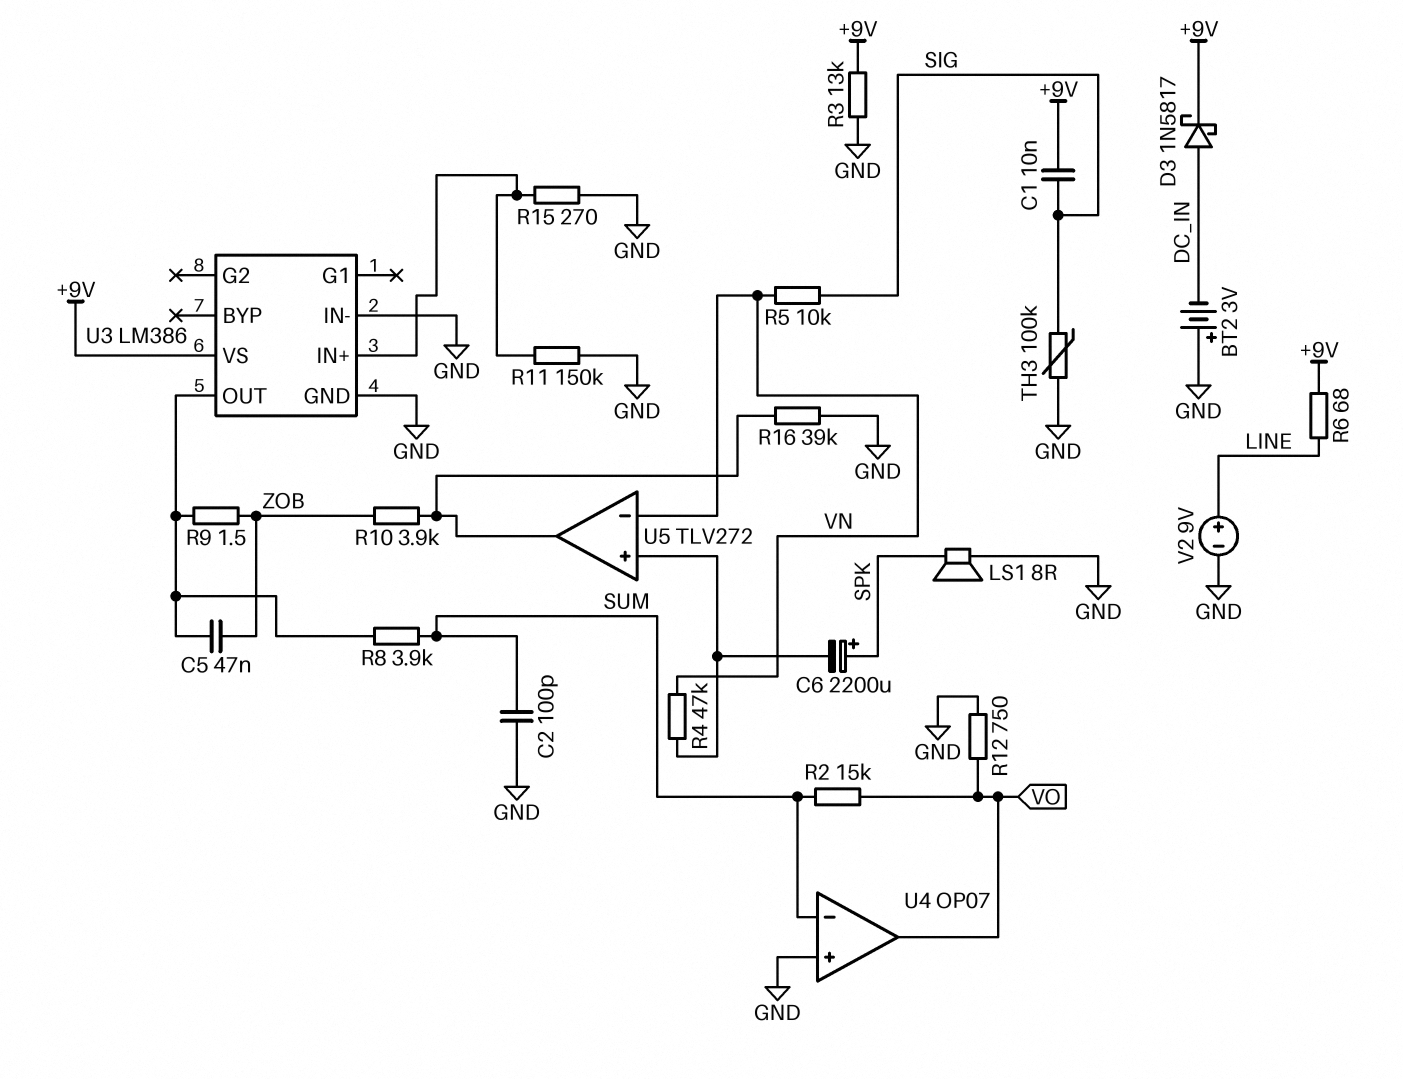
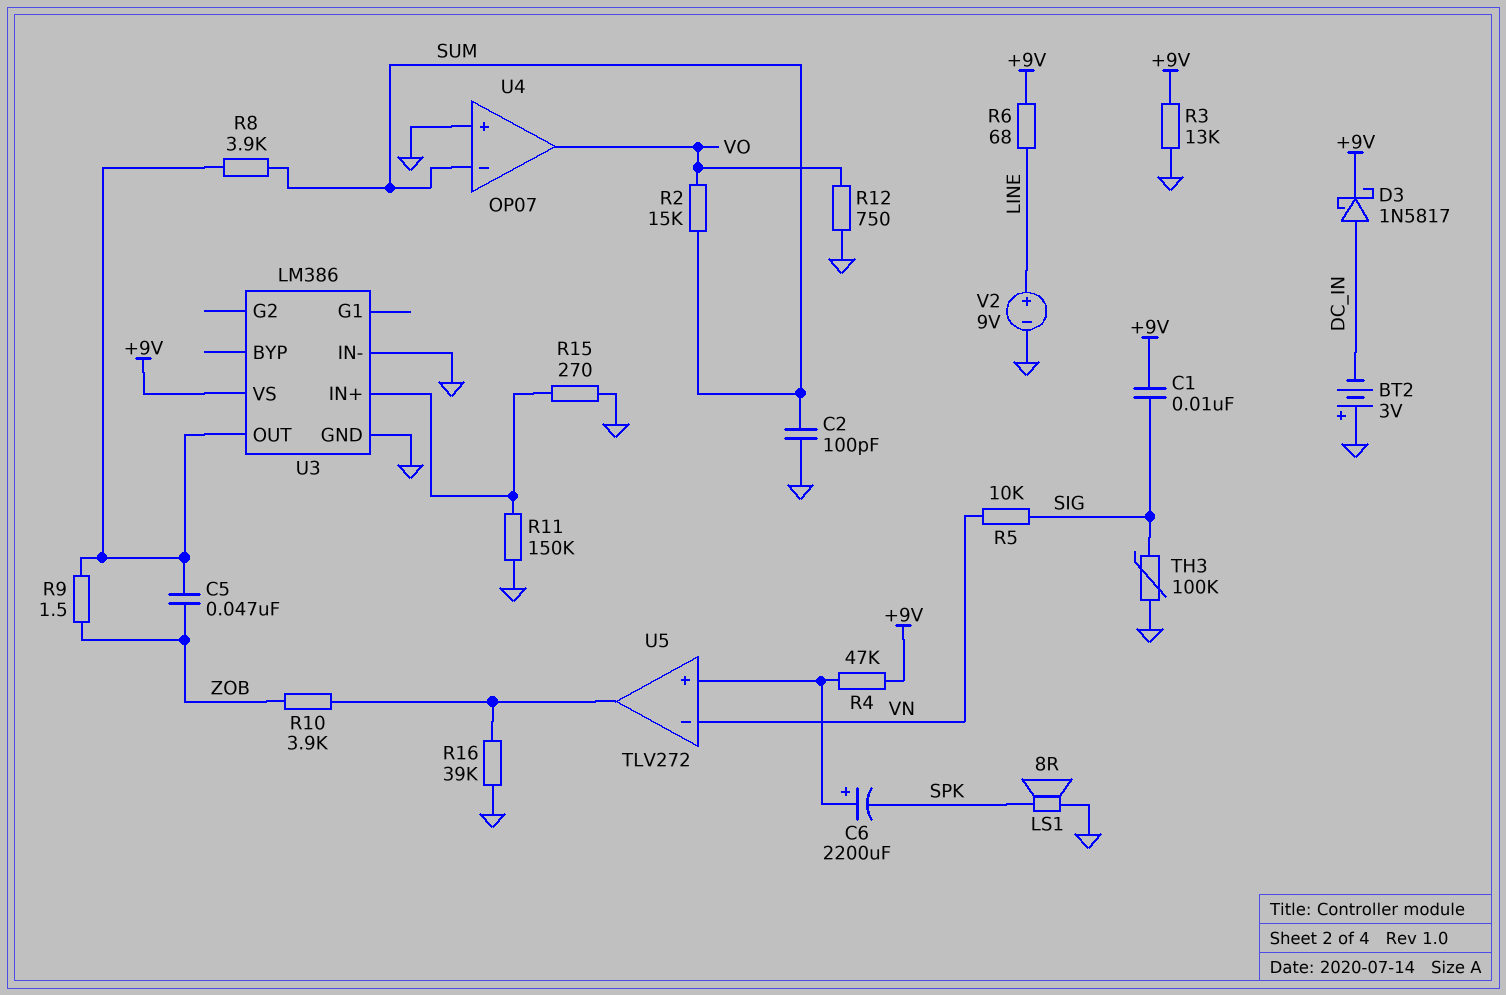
C6: 2200uF (plus SPK, minus U5/in+) -> 2200uF (plus U5/in+, minus SPK)
R4: 47k (U5/in+, VN) -> 47k (+9V, U5/in+)

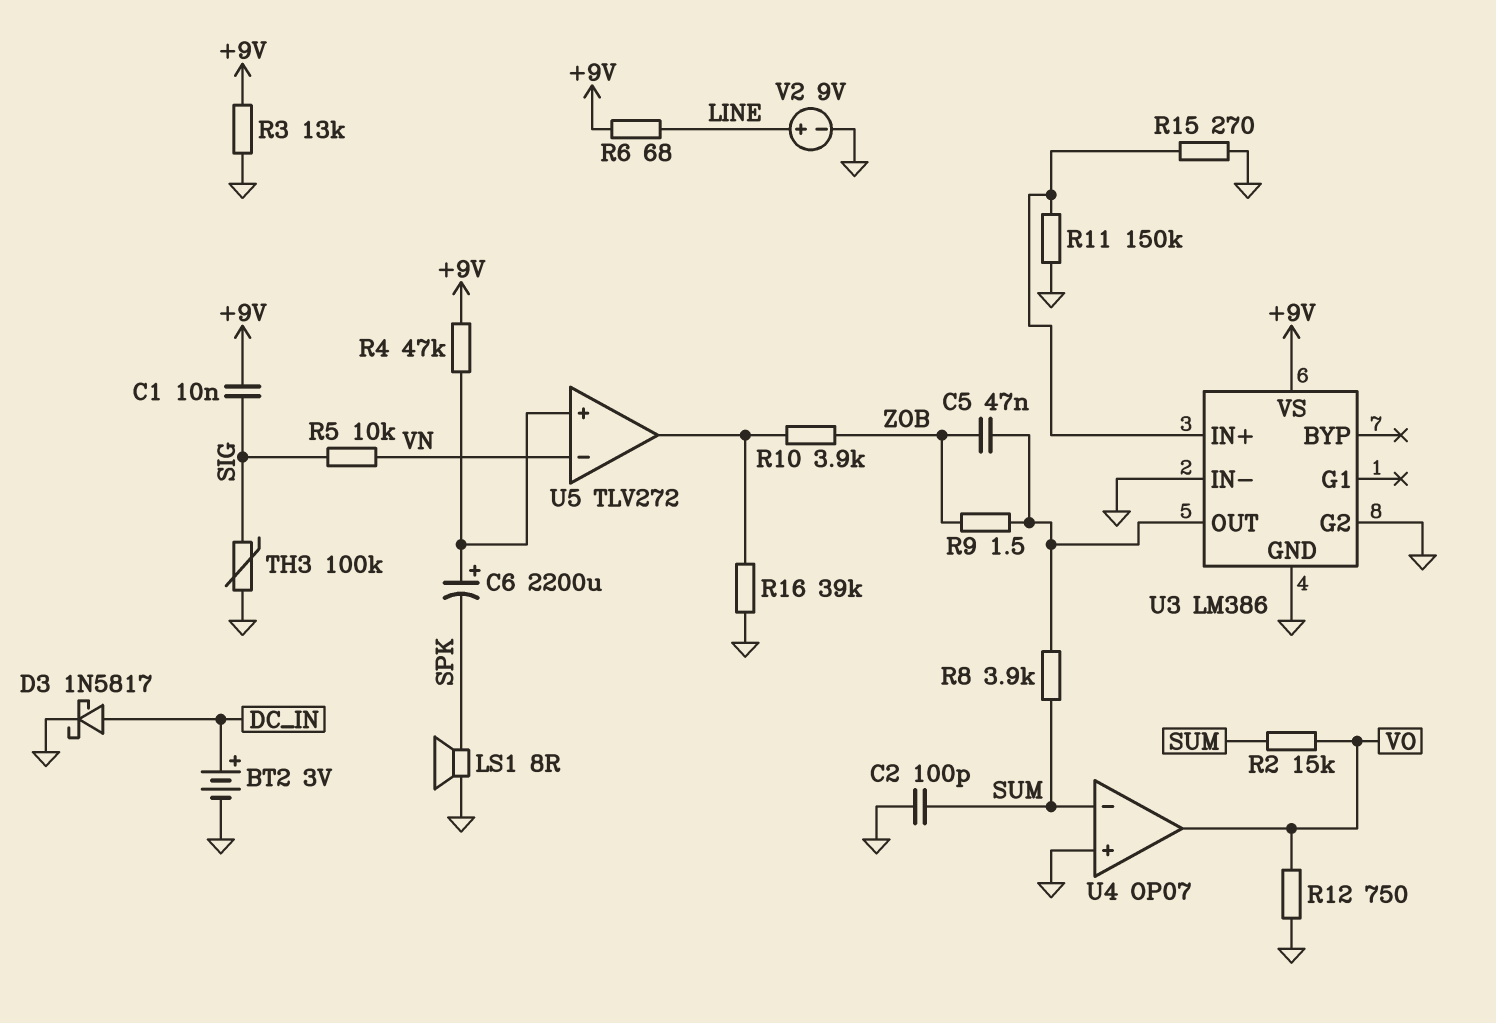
BT2: 3V (plus GND, minus DC_IN) -> 3V (plus DC_IN, minus GND)
D3: schottky 1N5817 (A DC_IN, K +9V) -> schottky 1N5817 (A DC_IN, K GND)
U3 pin G2: none -> GND

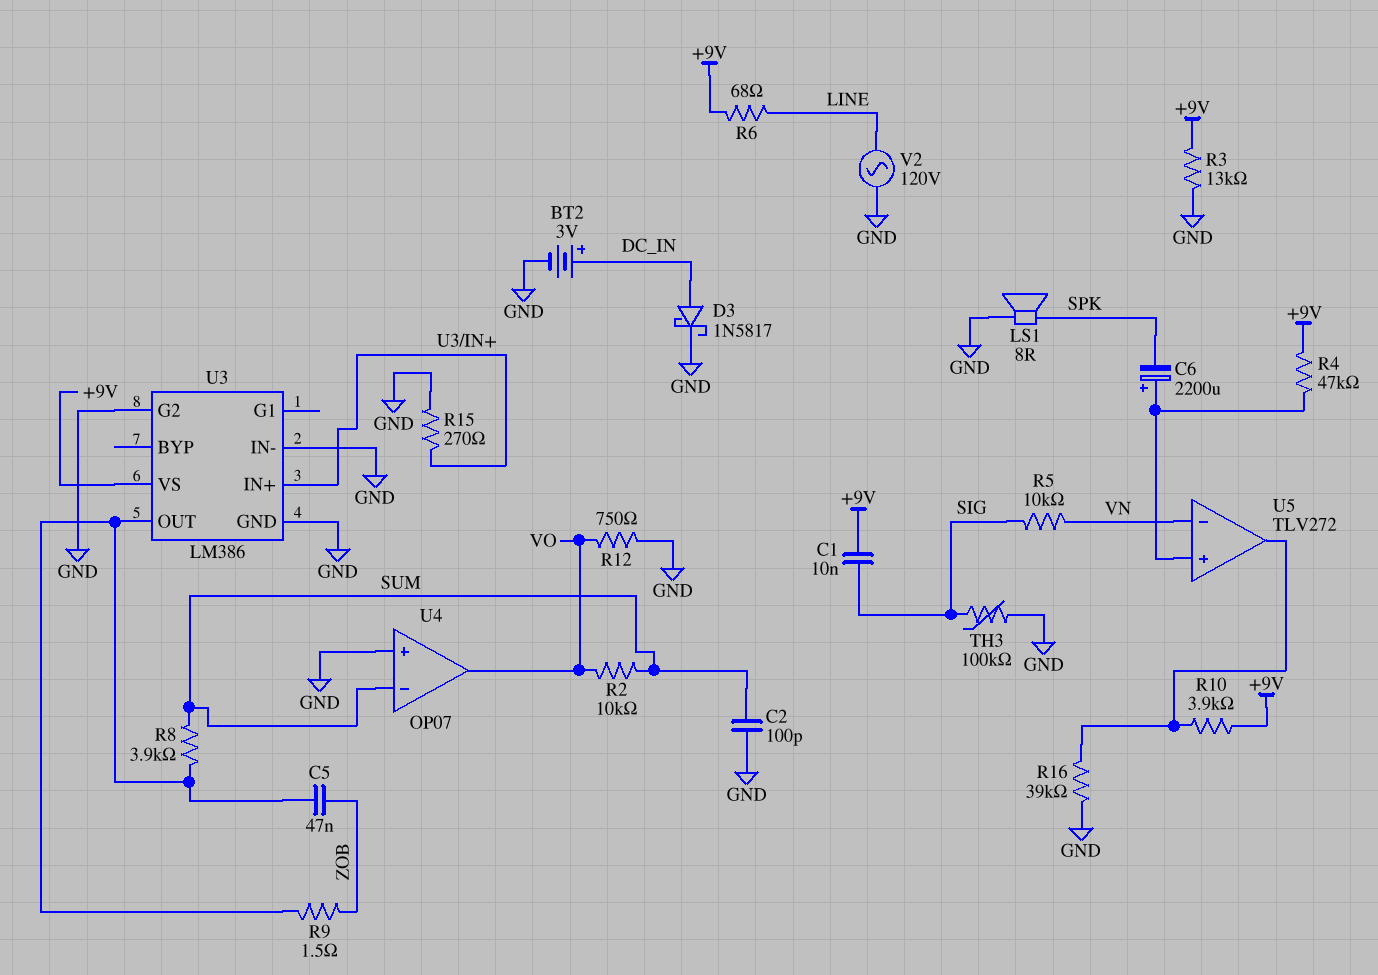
R2: 15k (SUM, VO) -> 10k (SUM, VO)
R10: 3.9k (U5/out, ZOB) -> 3.9k (+9V, U5/out)
R11: 150k (GND, U3/IN+) -> none
V2: 9V (plus LINE, minus GND) -> AC 120V (GND, LINE)

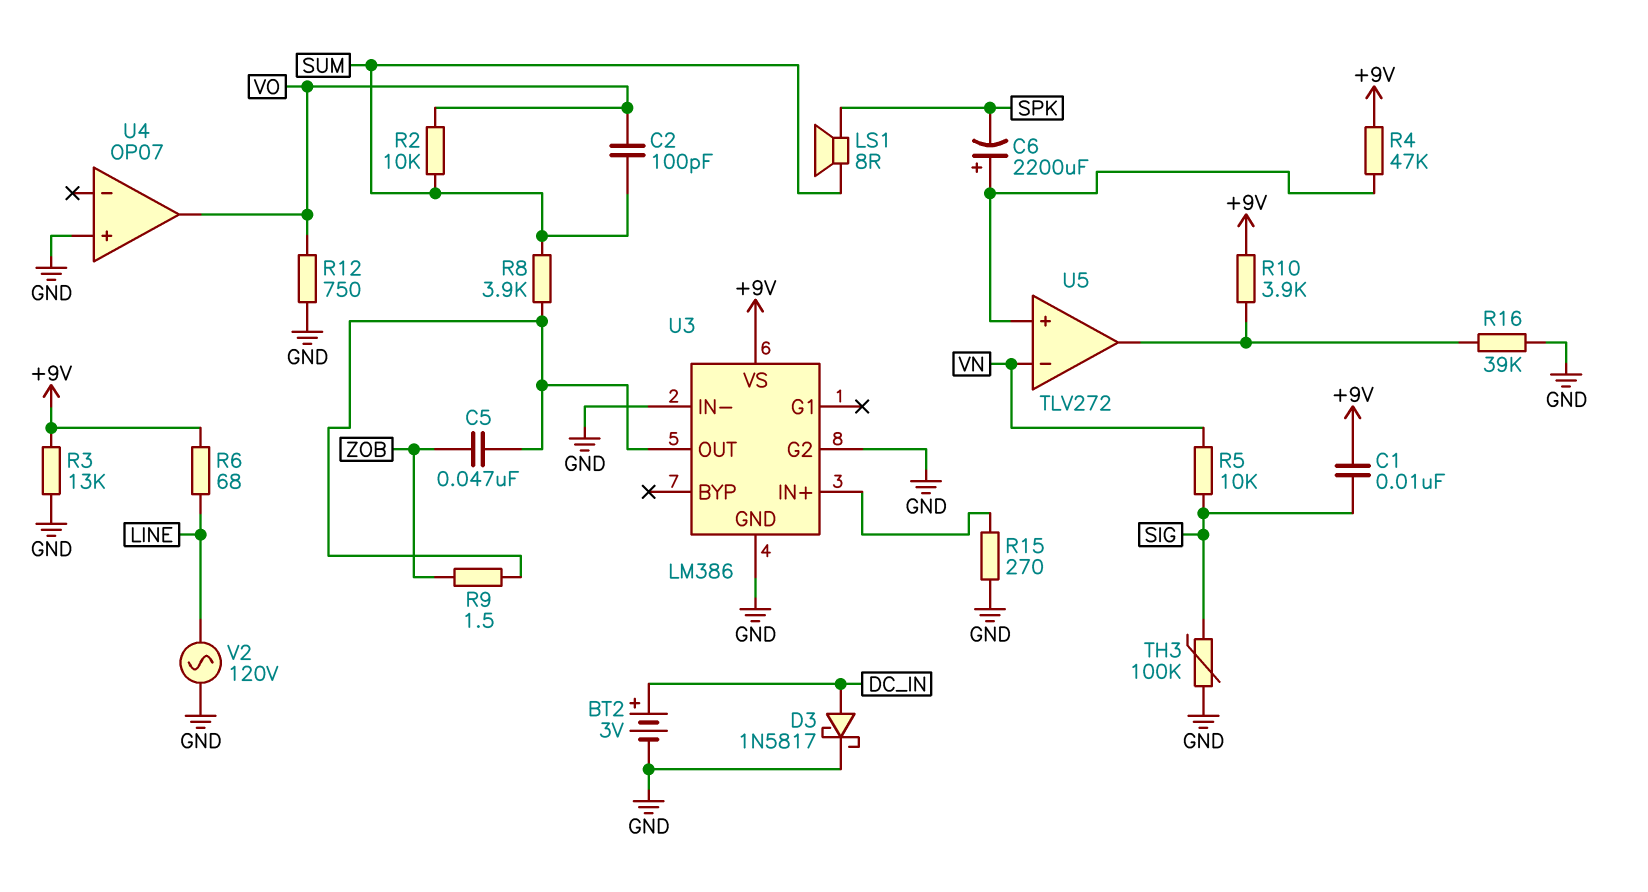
C2: 100pF (GND, SUM) -> 100pF (SUM, VO)
LS1: speaker 8R (GND, SPK) -> speaker 8R (SPK, SUM)
U4 pin in-: SUM -> none

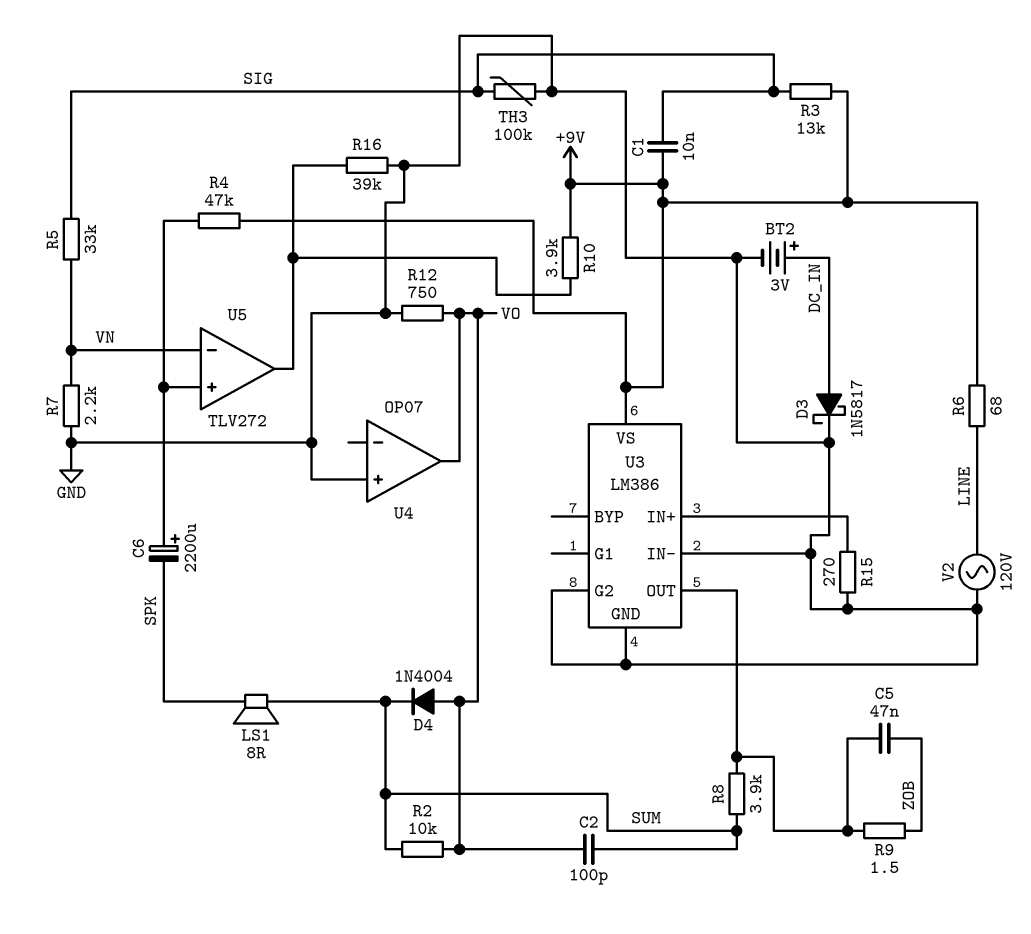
D4: none -> diode 1N4004 (A VO, K SUM)
R3: 13k (+9V, GND) -> 13k (+9V, SIG)
R5: 10k (SIG, VN) -> 33k (SIG, VN)
R7: none -> 2.2k (GND, VN)

